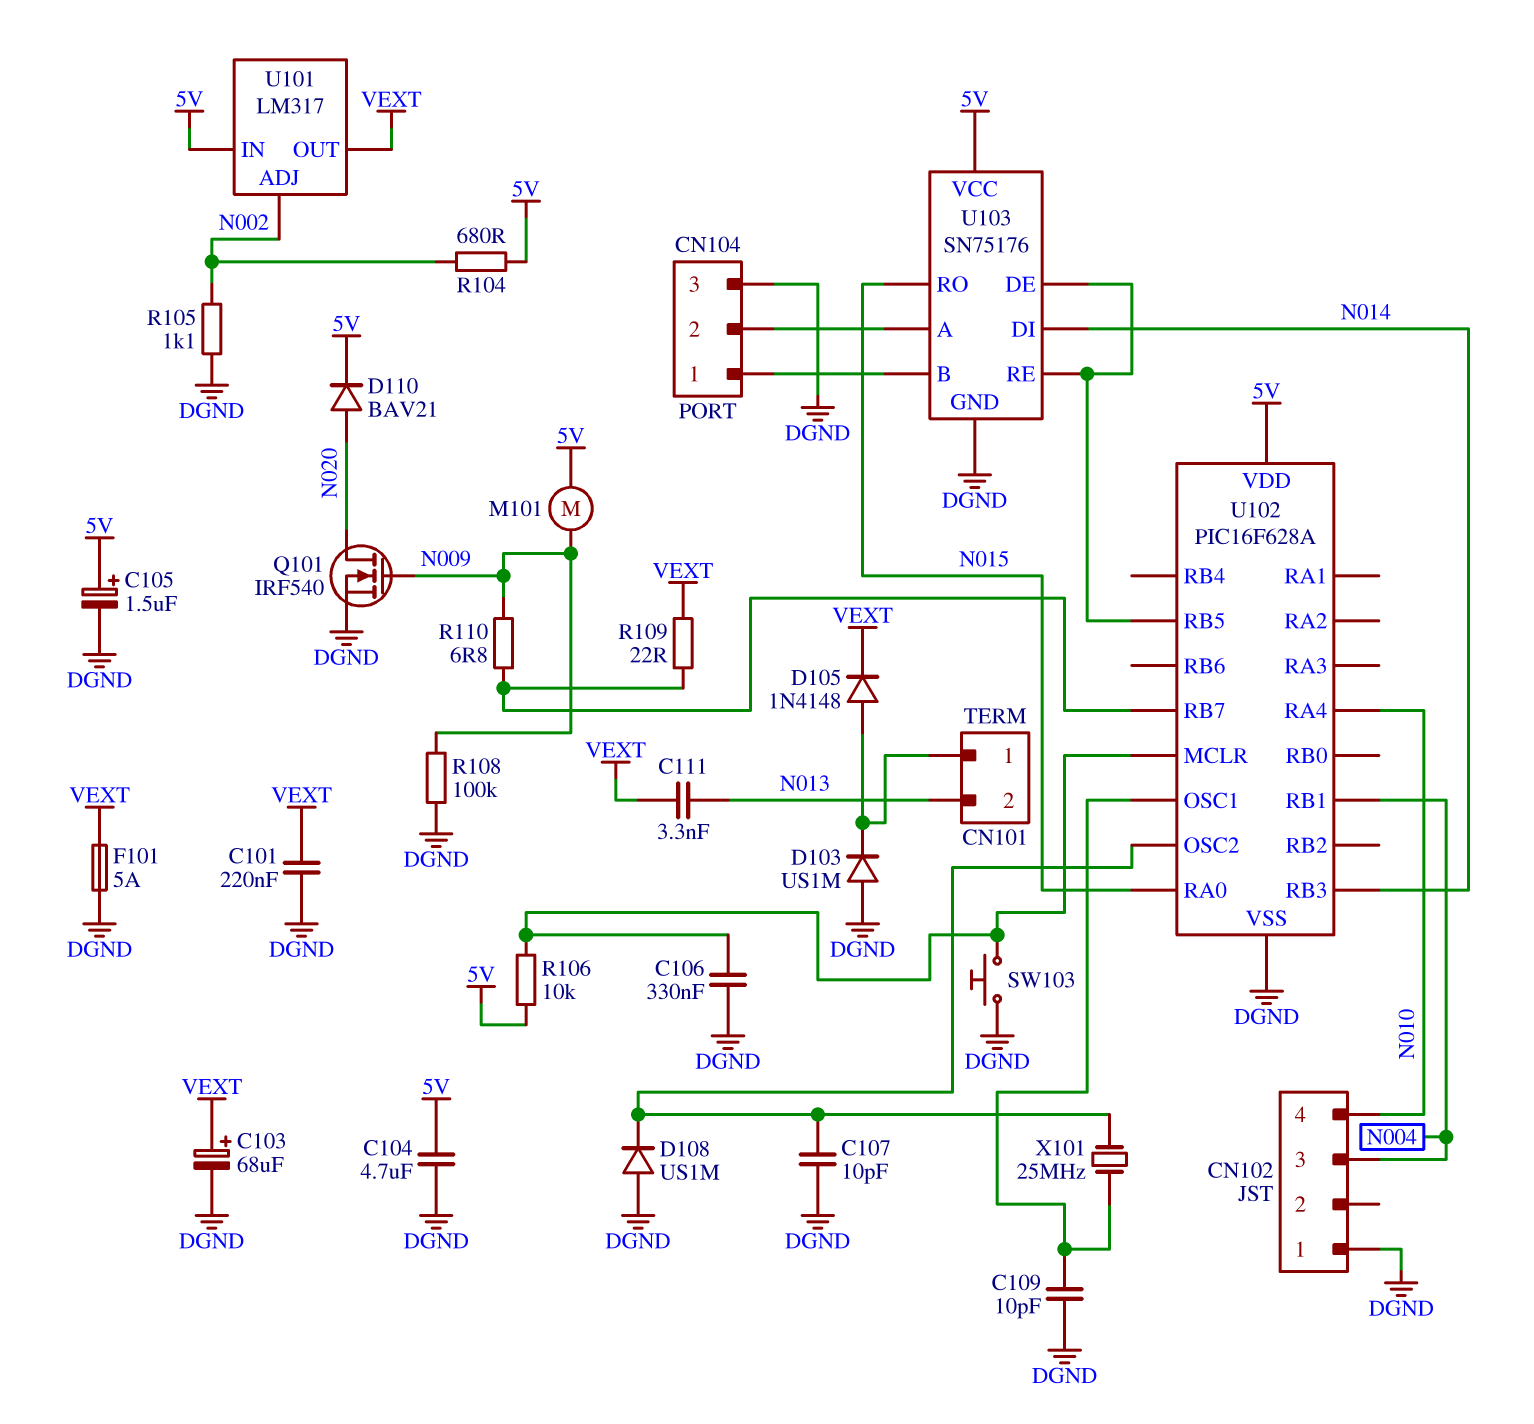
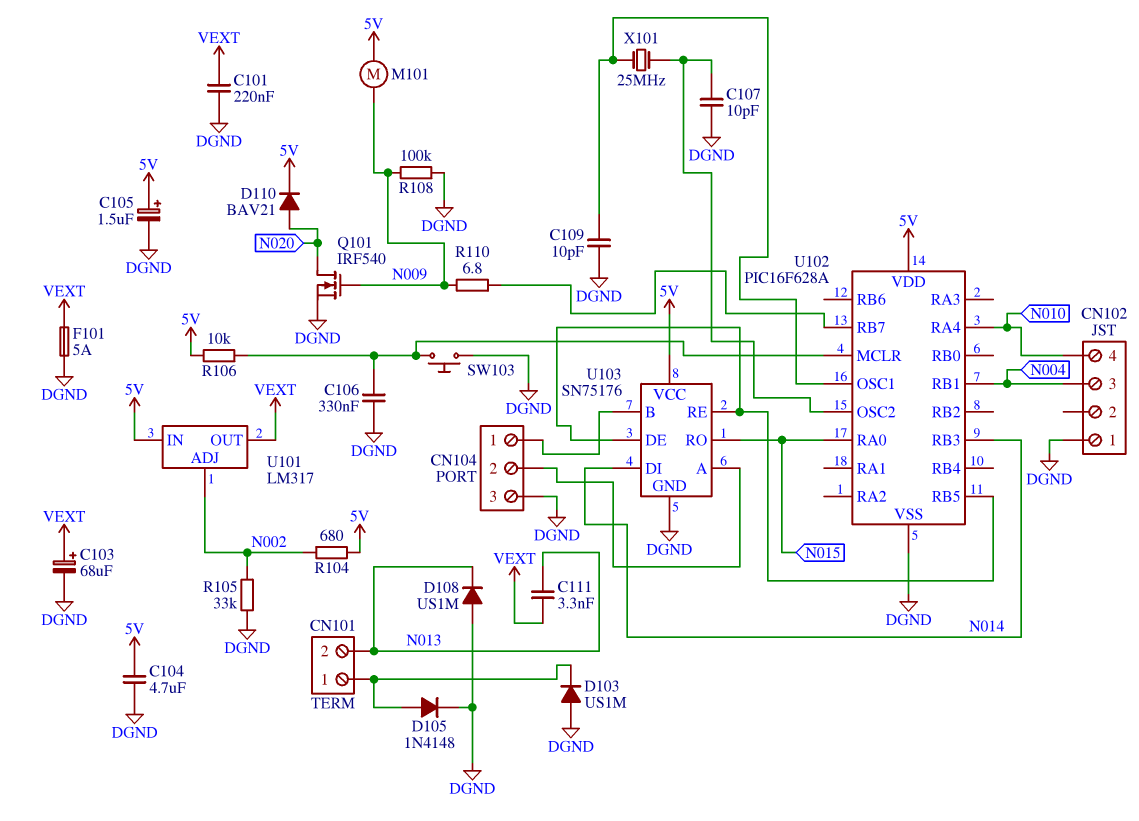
D105: diode 1N4148 (A CN101/1, K VEXT) -> diode 1N4148 (A CN101/1, K DGND)
D108: diode US1M (A DGND, K U102/OSC2) -> diode US1M (A DGND, K N013)
R105: 1.1k (DGND, N002) -> 33k (DGND, N002)
R109: 22 (U102/RB7, VEXT) -> none

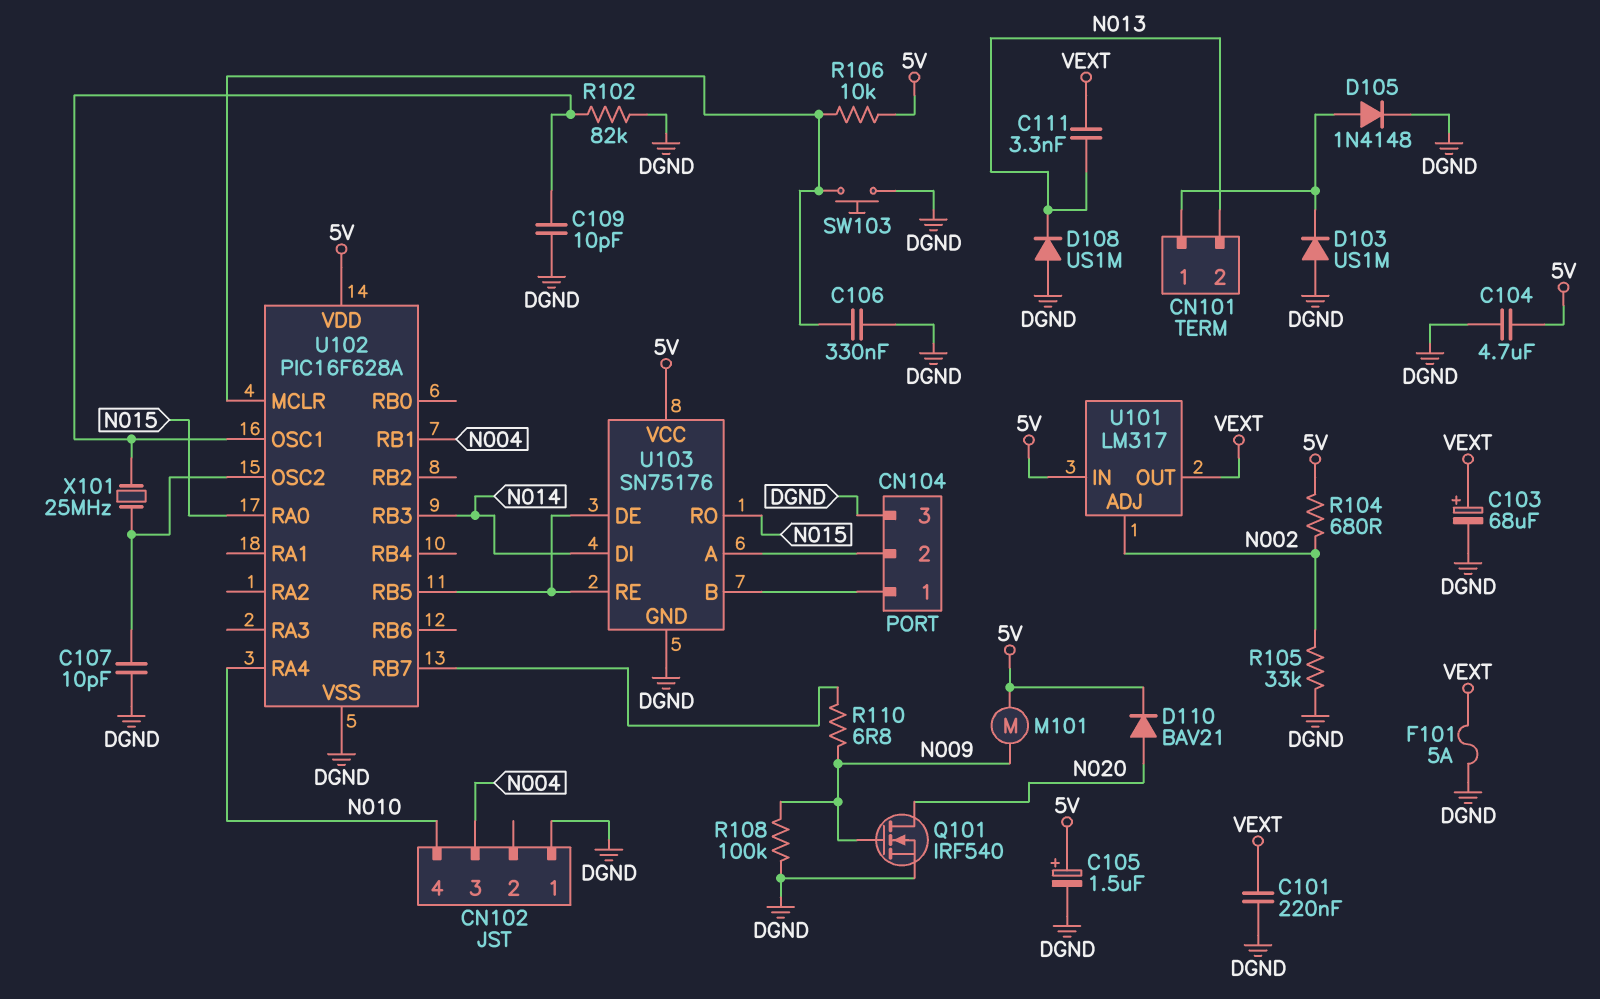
R102: none -> 82k (DGND, U102/OSC1)

